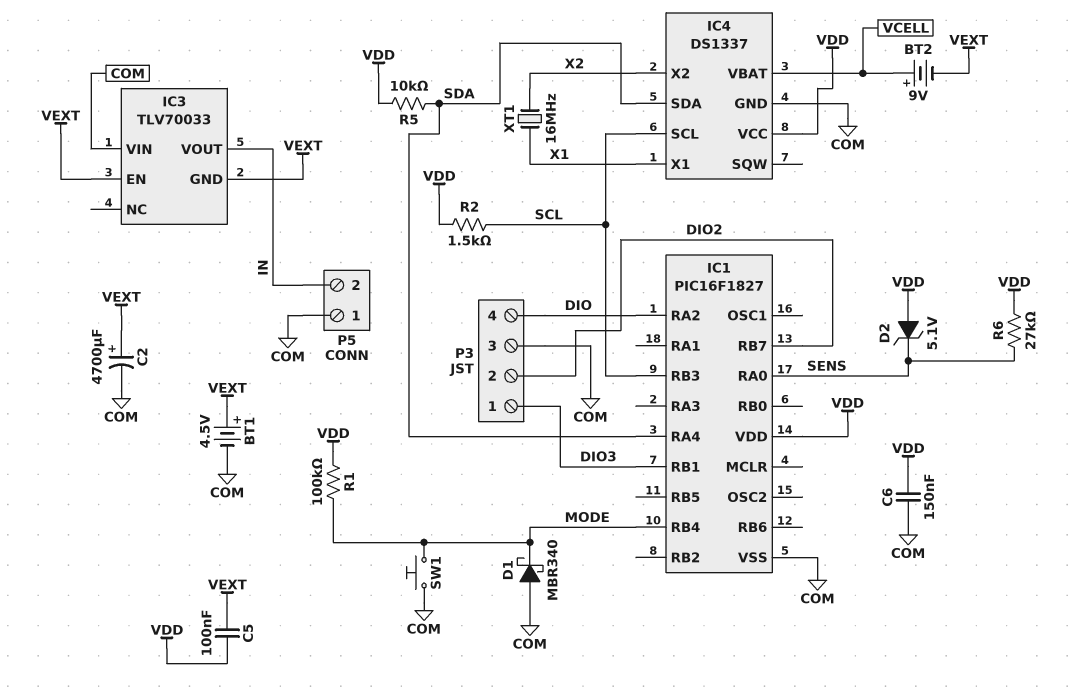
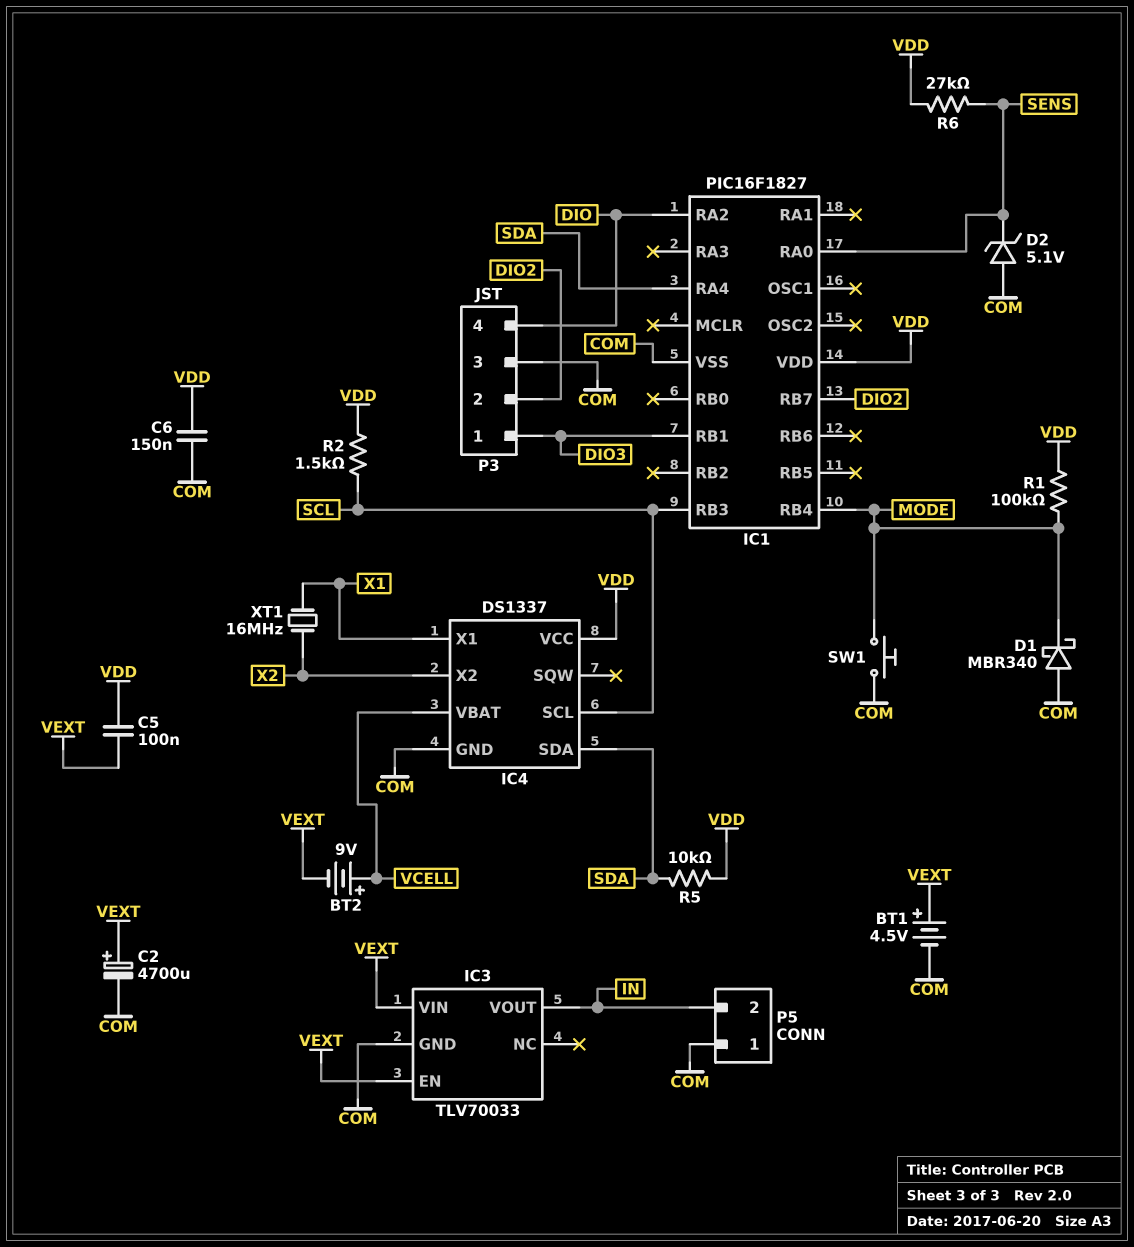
D2: zener 5.1V (A VDD, K SENS) -> zener 5.1V (A COM, K SENS)
IC3 pin GND: VEXT -> COM
IC3 pin VIN: COM -> VEXT

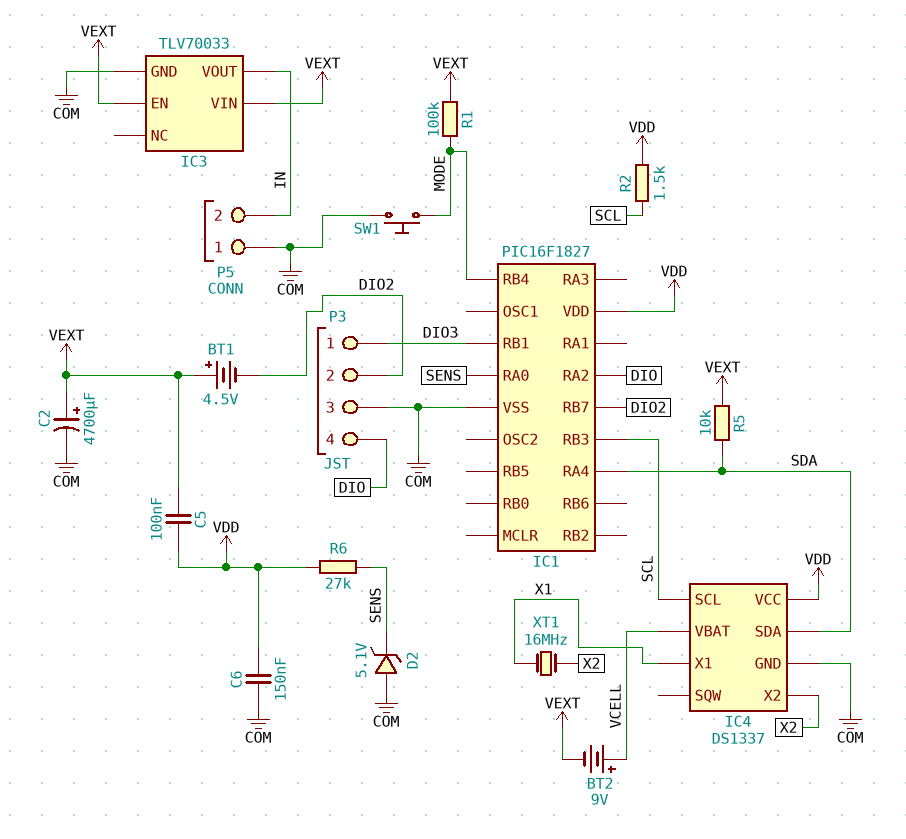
BT1: 4.5V (plus VEXT, minus COM) -> 4.5V (plus VEXT, minus DIO2)
D1: schottky MBR340 (A COM, K MODE) -> none
R1: 100k (MODE, VDD) -> 100k (MODE, VEXT)
R5: 10k (SDA, VDD) -> 10k (SDA, VEXT)

